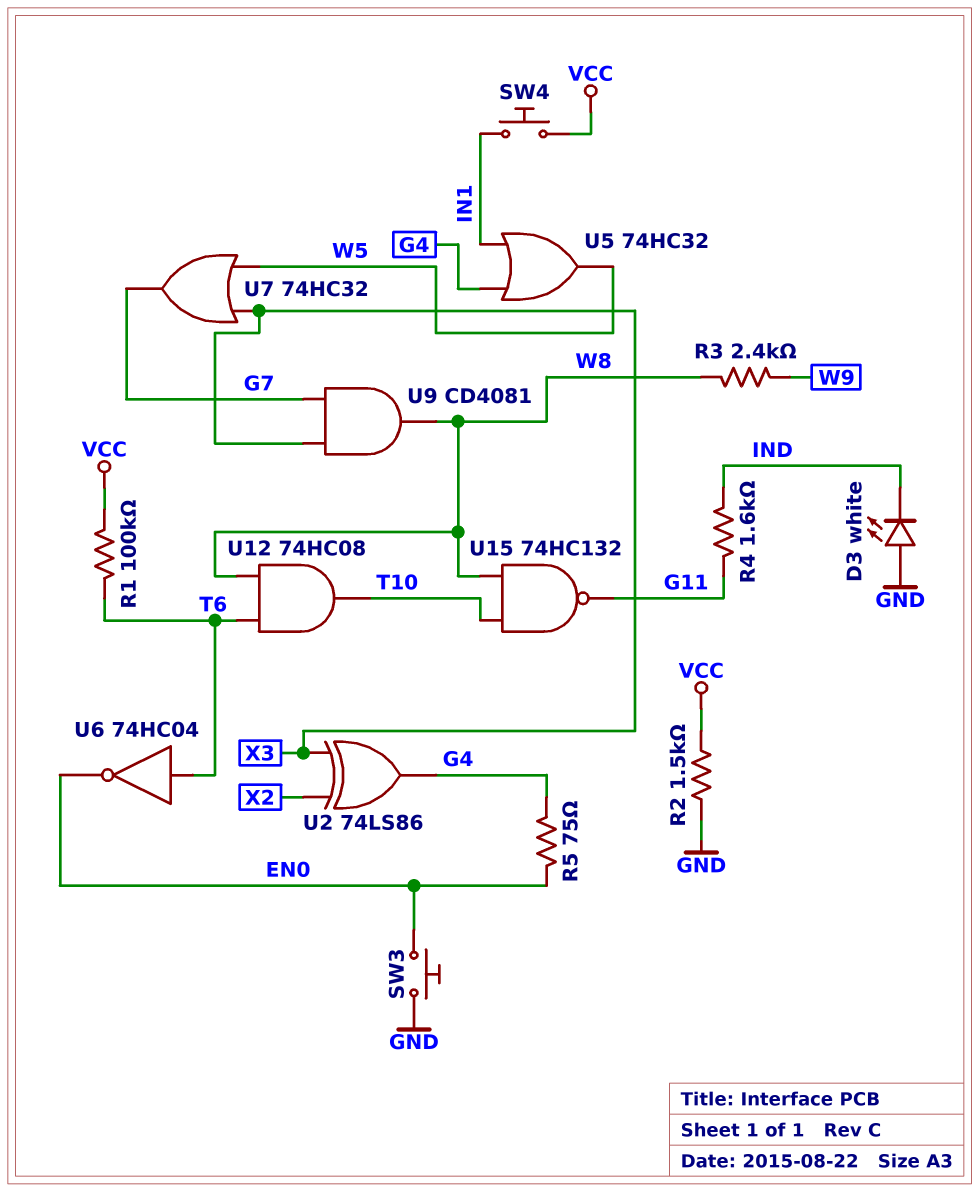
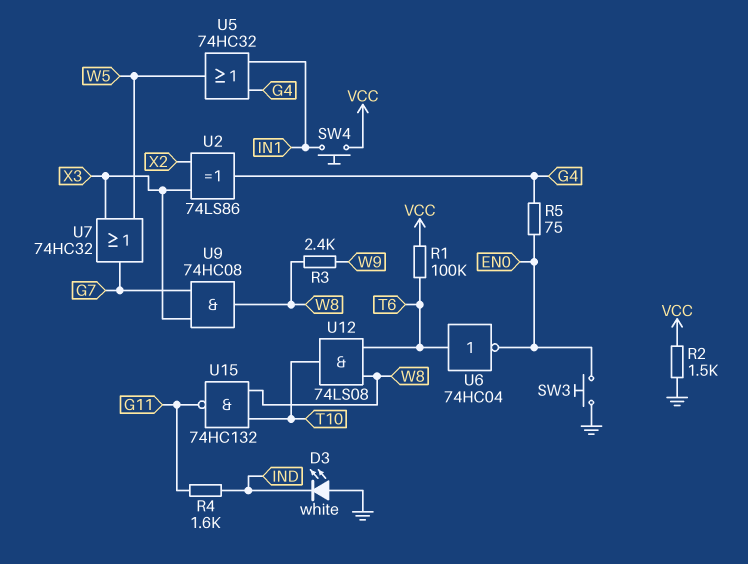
U9: AND CD4081 (in G7, in X3, out W8) -> AND 74HC08 (in G7, in X3, out W8)
U12: AND 74HC08 (in T6, in W8, out T10) -> AND 74LS08 (in T6, in W8, out T10)

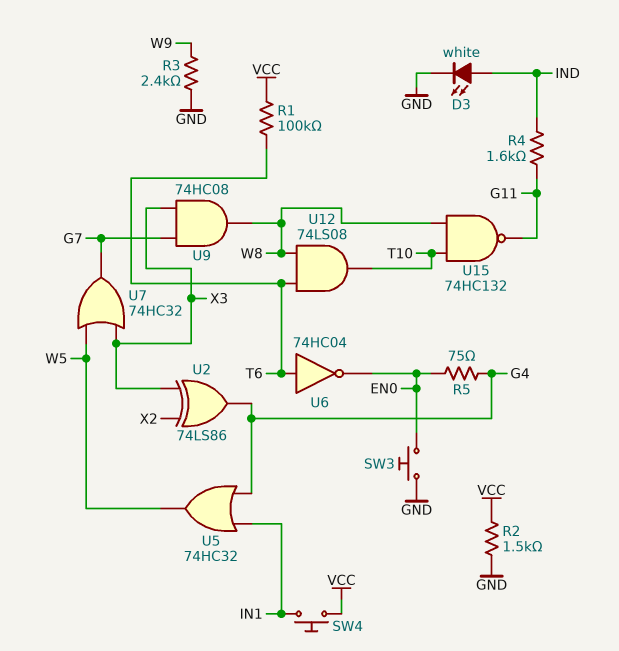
D3: LED white (A GND, K IND) -> LED white (A IND, K GND)
R3: 2.4k (W8, W9) -> 2.4k (GND, W9)

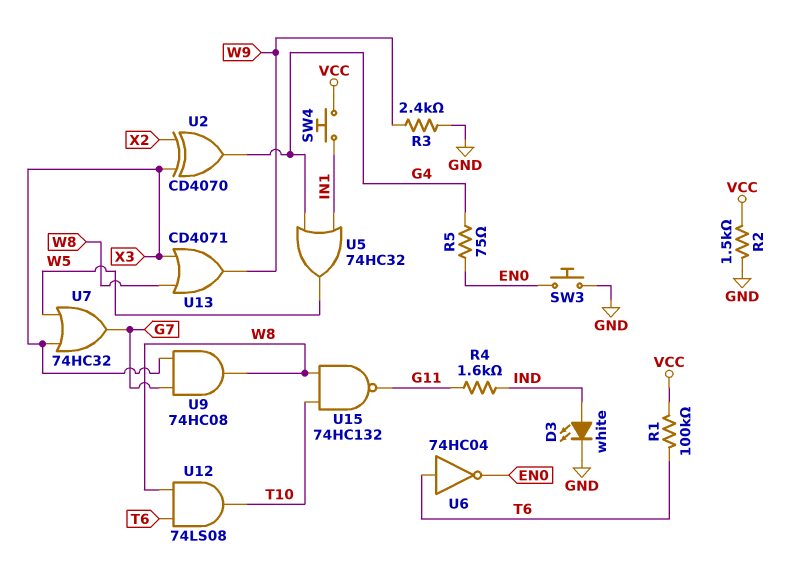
U2: XOR 74LS86 (in X2, in X3, out G4) -> XOR CD4070 (in X2, in X3, out G4)
U13: none -> OR CD4071 (in W8, in X3, out W9)

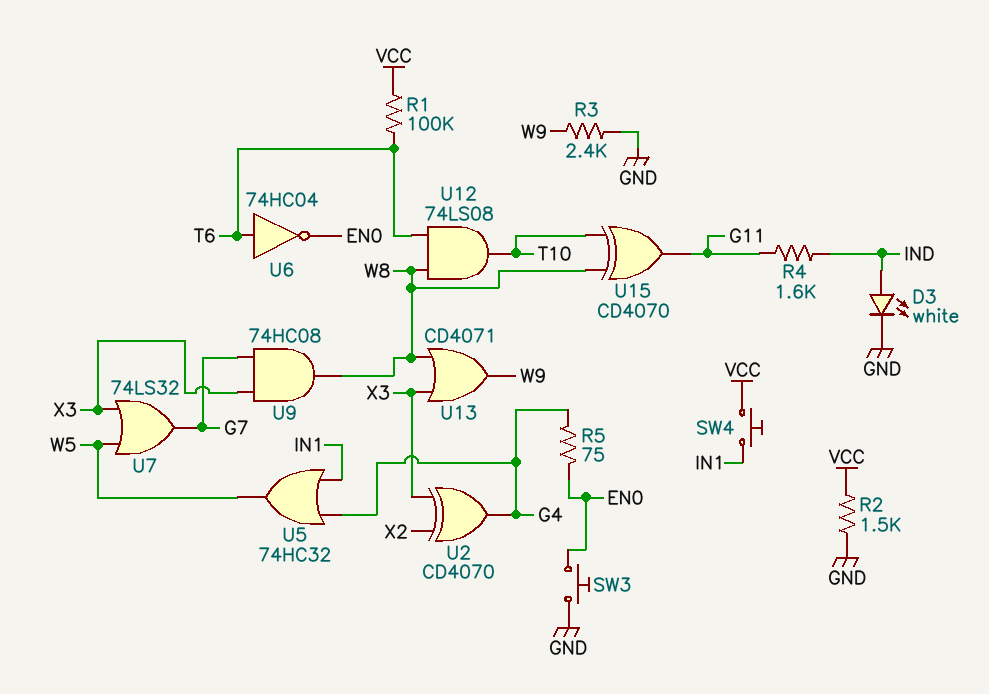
U7: OR 74HC32 (in W5, in X3, out G7) -> OR 74LS32 (in W5, in X3, out G7)
U15: NAND 74HC132 (in T10, in W8, out G11) -> XOR CD4070 (in T10, in W8, out G11)

